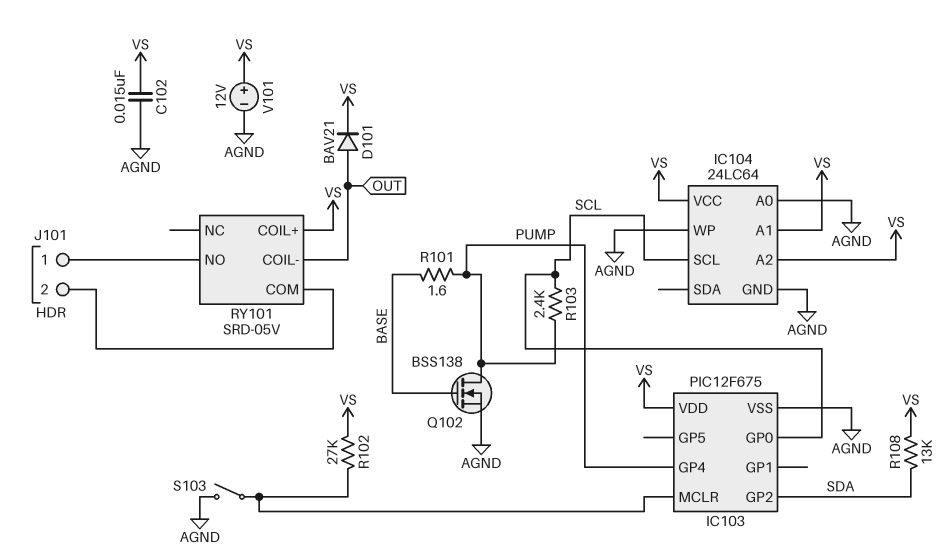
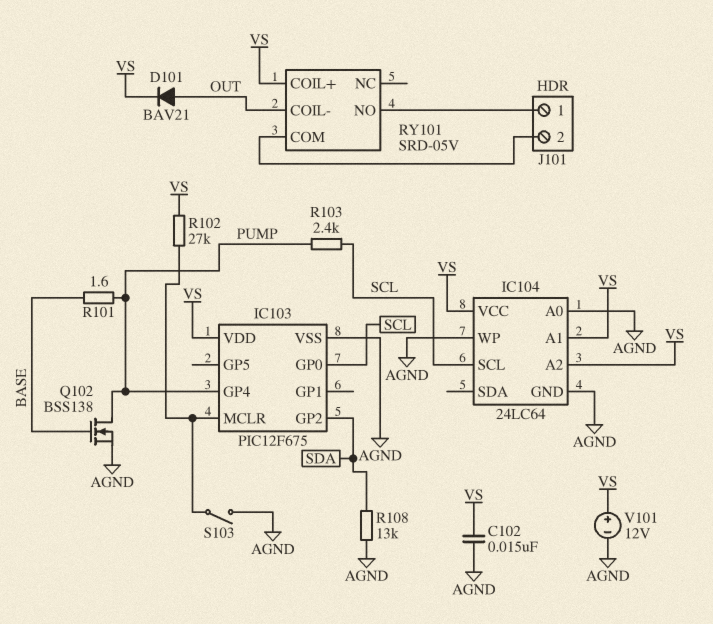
R108: 13k (SDA, VS) -> 13k (AGND, SDA)

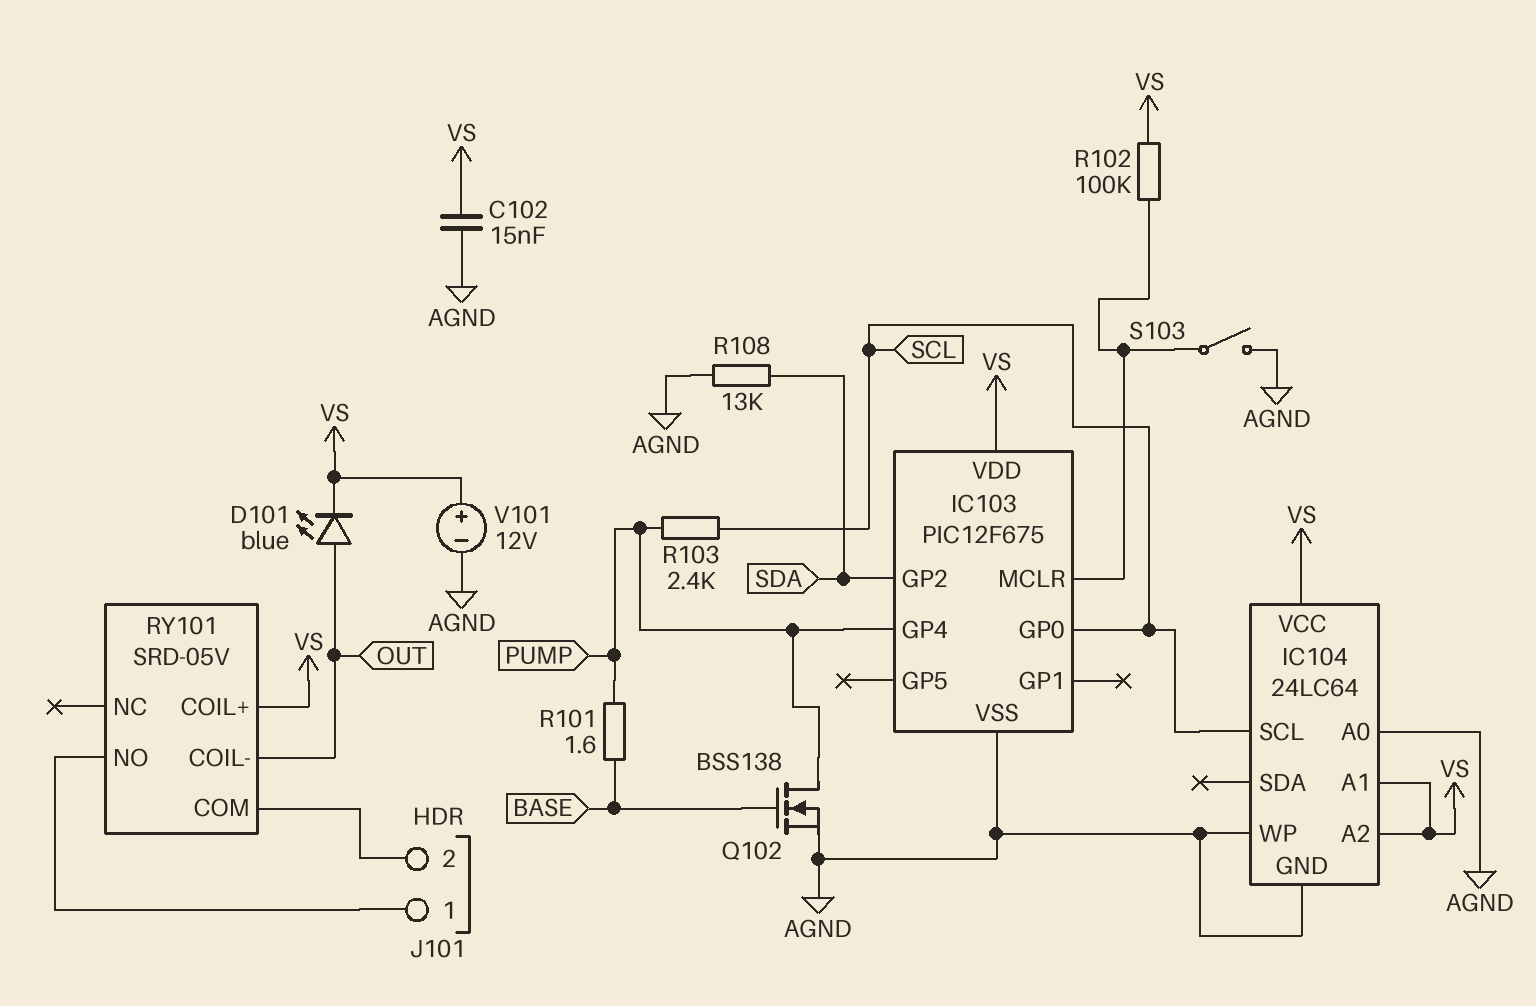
D101: diode BAV21 (A OUT, K VS) -> LED blue (A OUT, K VS)
R102: 27k (IC103/MCLR, VS) -> 100k (IC103/MCLR, VS)

